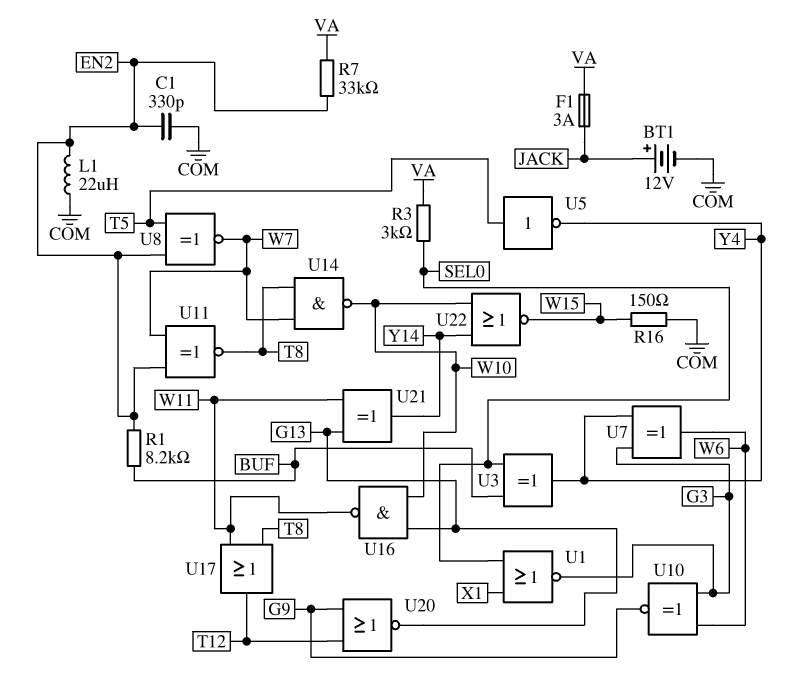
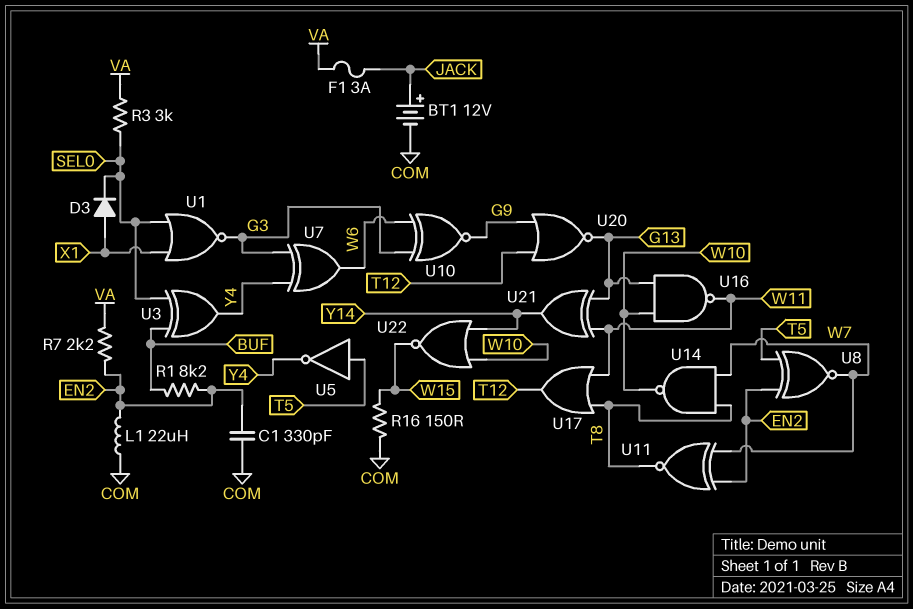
D3: none -> diode (A X1, K SEL0)
R7: 33k (EN2, VA) -> 2.2k (EN2, VA)

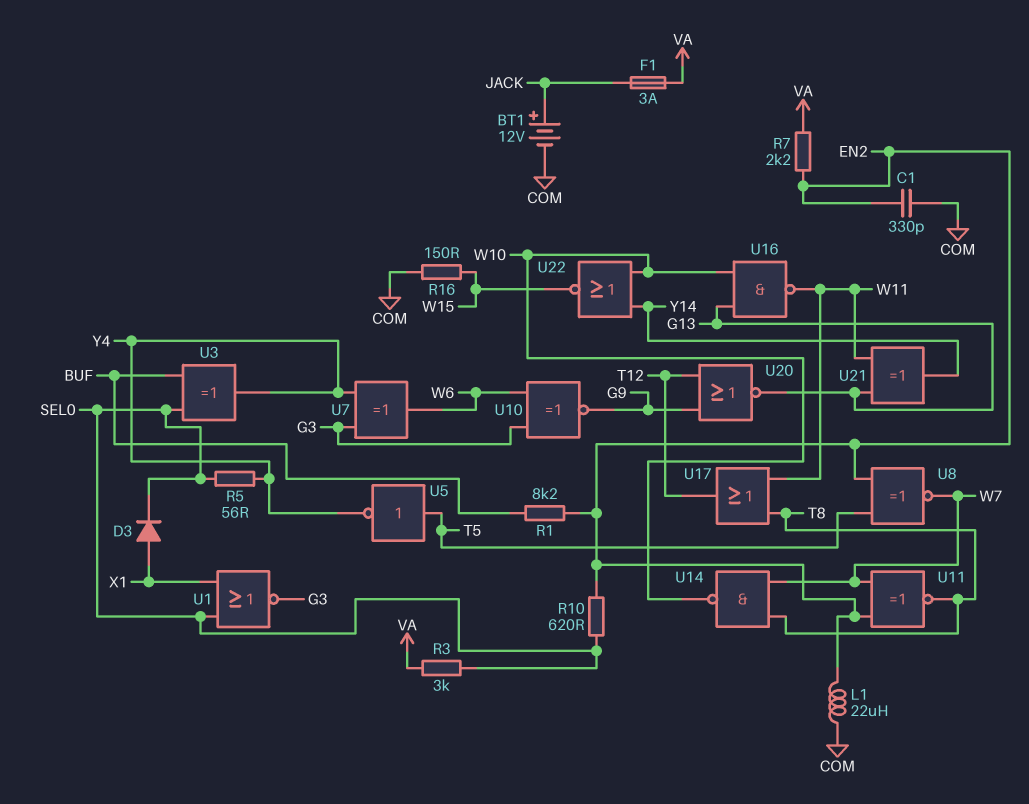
R5: none -> 56 (SEL0, Y4)
R10: none -> 620 (EN2, SEL0)

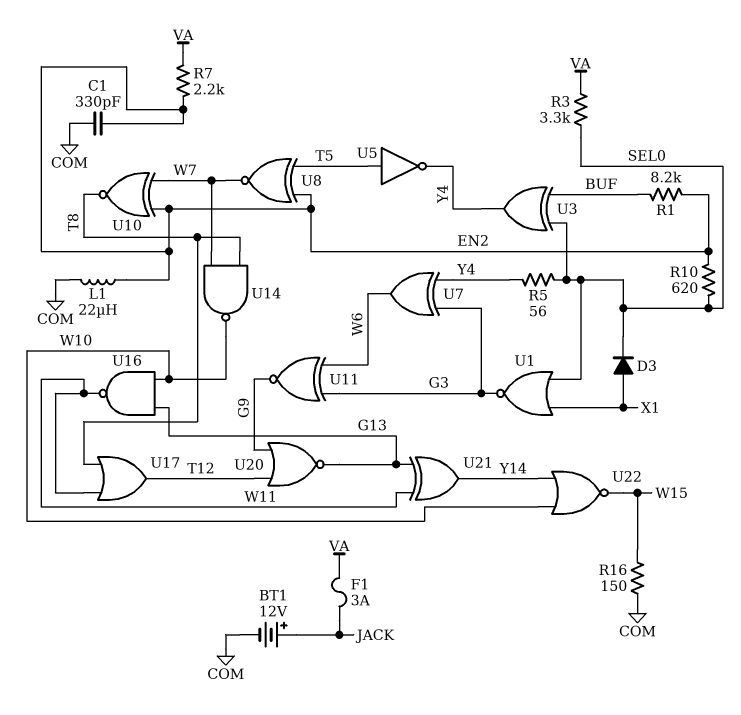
R3: 3k (SEL0, VA) -> 3.3k (SEL0, VA)
U10: XNOR (in G3, in W6, out G9) -> XNOR (in EN2, in W7, out T8)
U11: XNOR (in EN2, in W7, out T8) -> XNOR (in G3, in W6, out G9)

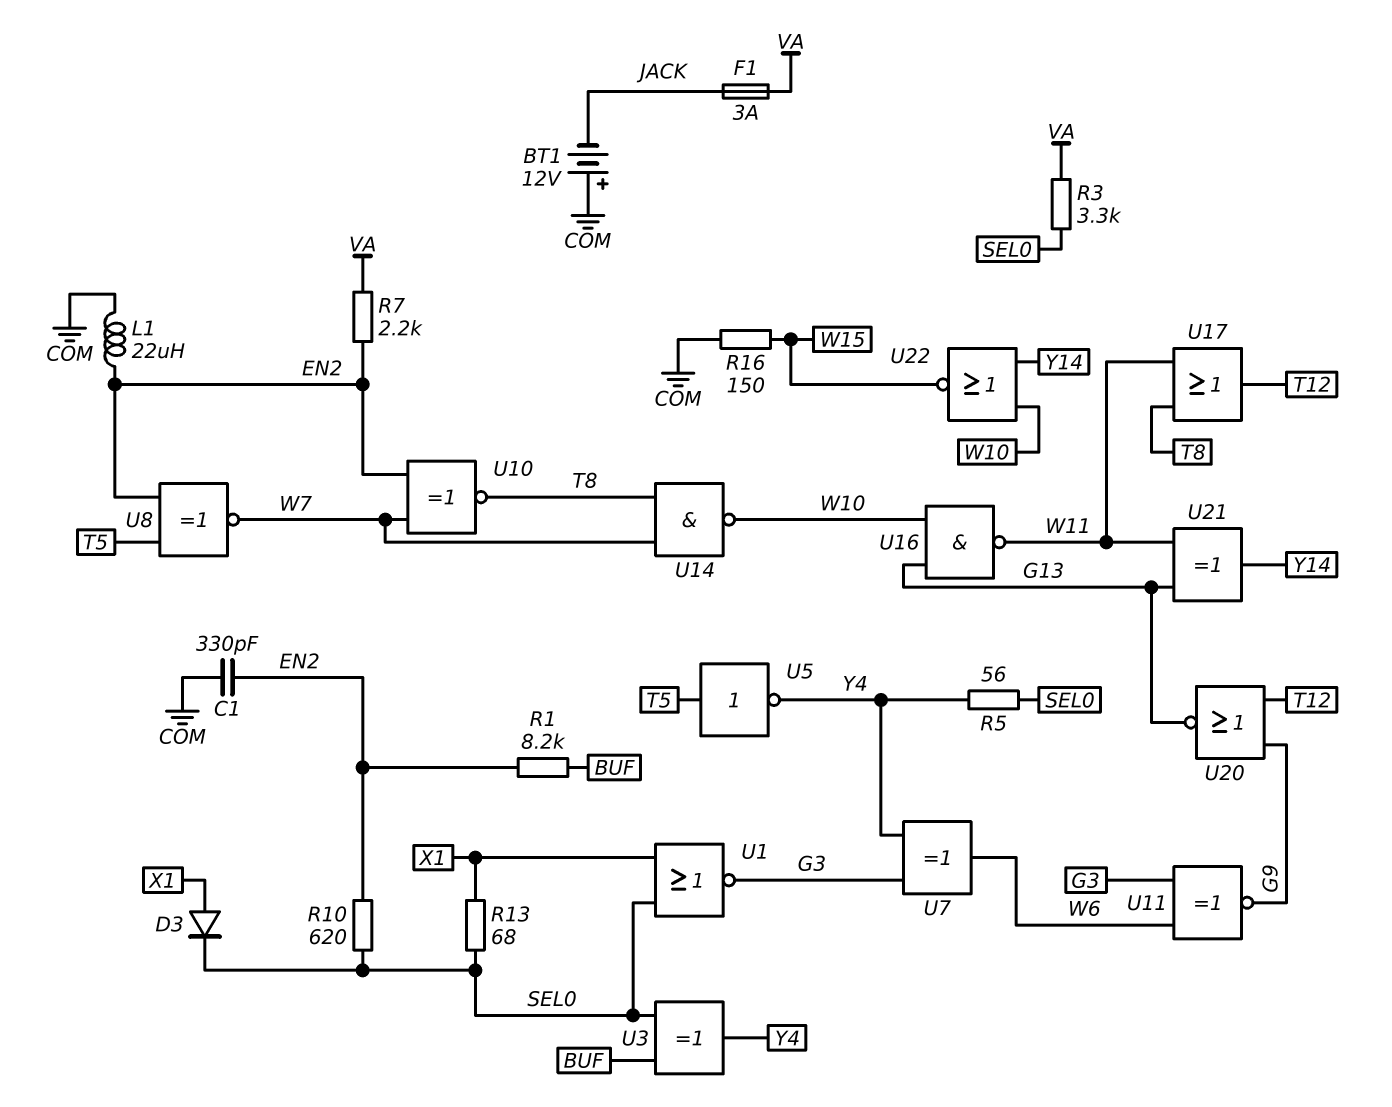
BT1: 12V (plus JACK, minus COM) -> 12V (plus COM, minus JACK)
R13: none -> 68 (SEL0, X1)

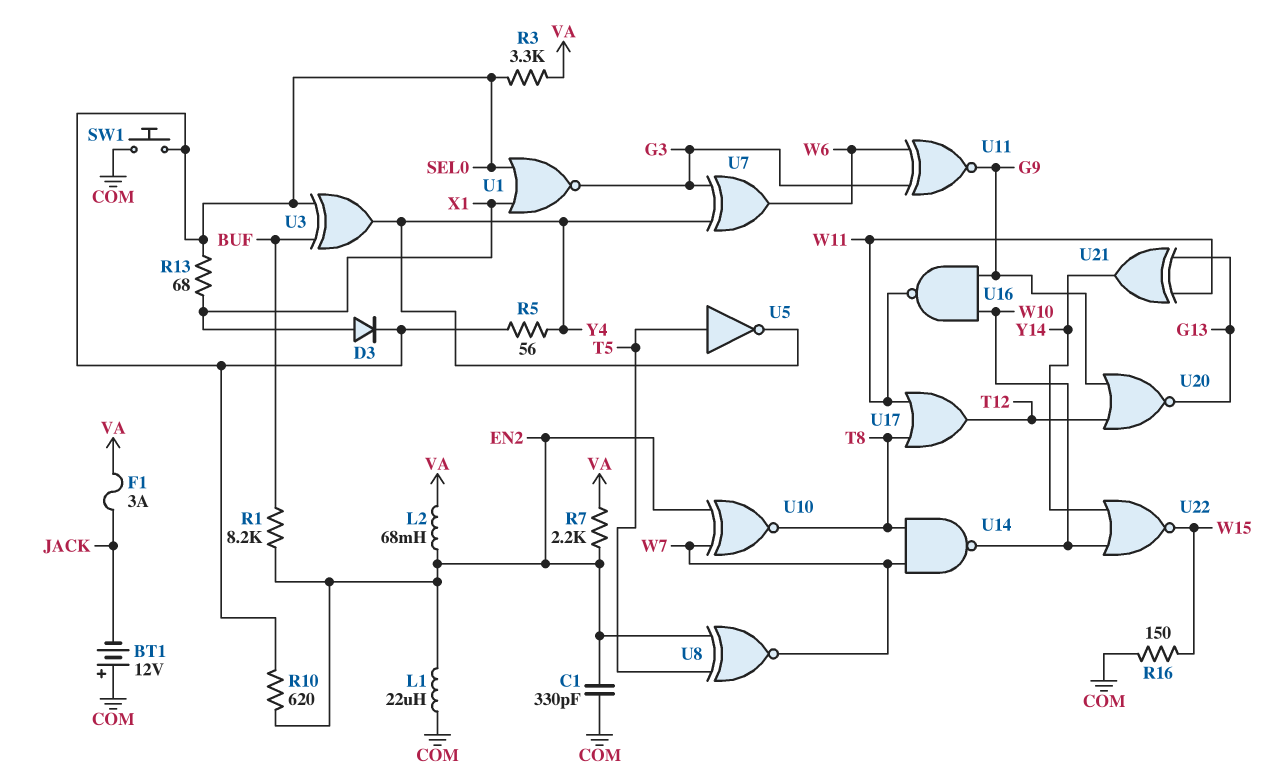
L2: none -> 68mH (EN2, VA)
SW1: none -> button (COM, SEL0)
U16: NAND (in G13, in W10, out W11) -> NAND (in G9, in W10, out W11)

